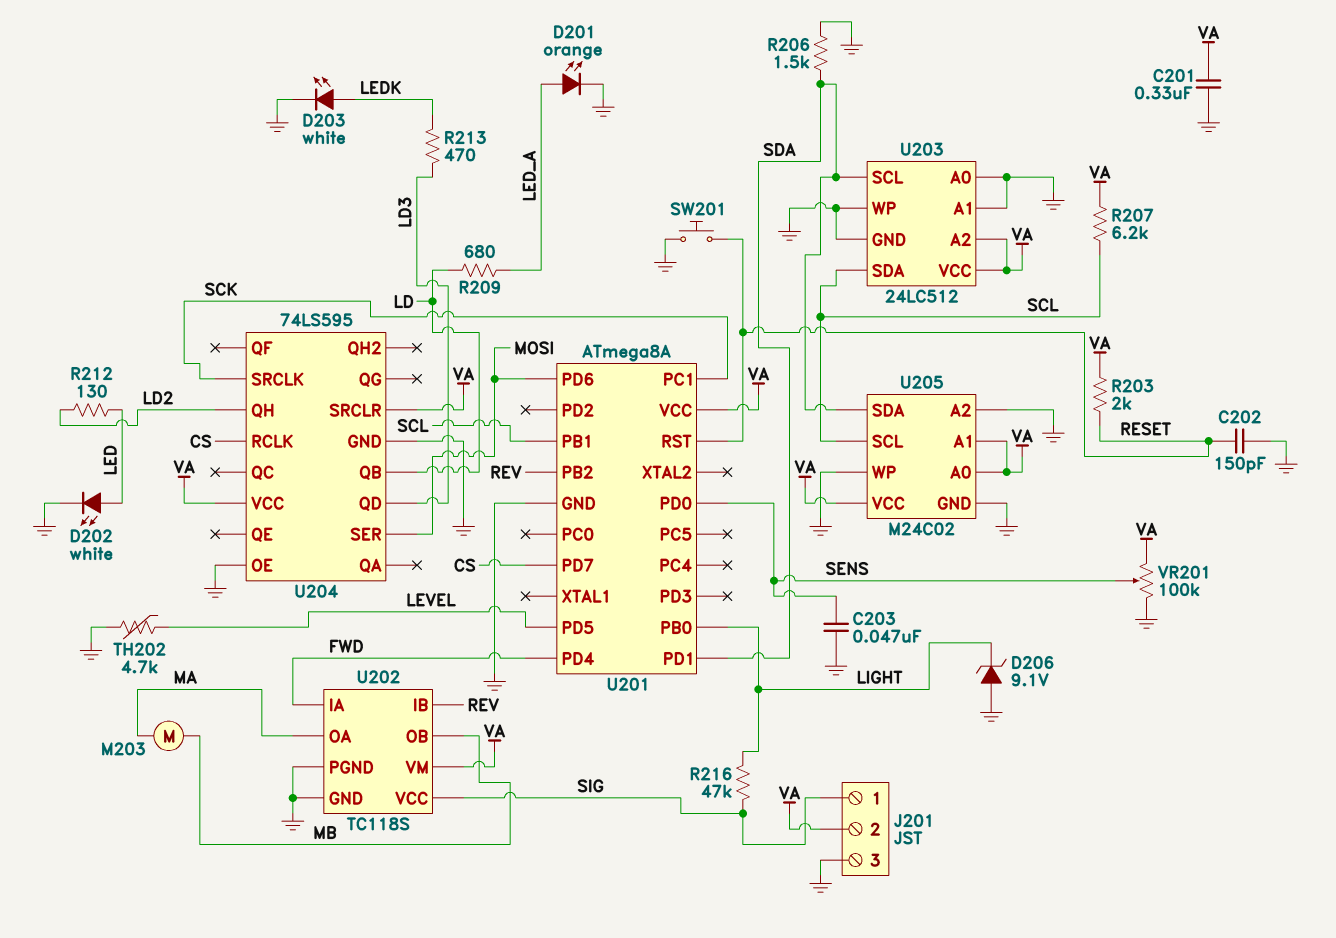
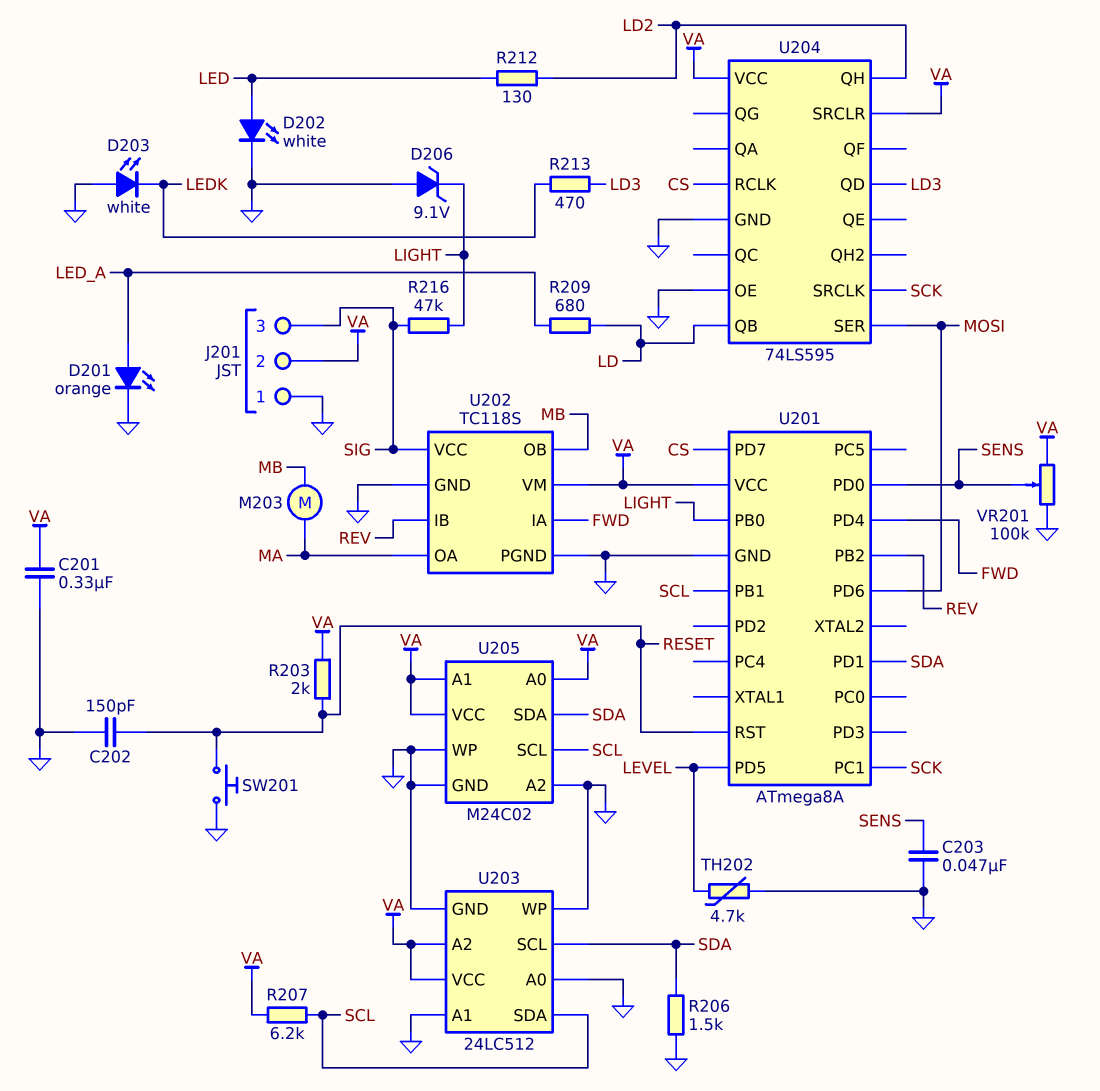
D203: LED white (A LEDK, K GND) -> LED white (A GND, K LEDK)
J201 pin 1: SIG -> GND
J201 pin 3: GND -> SIG

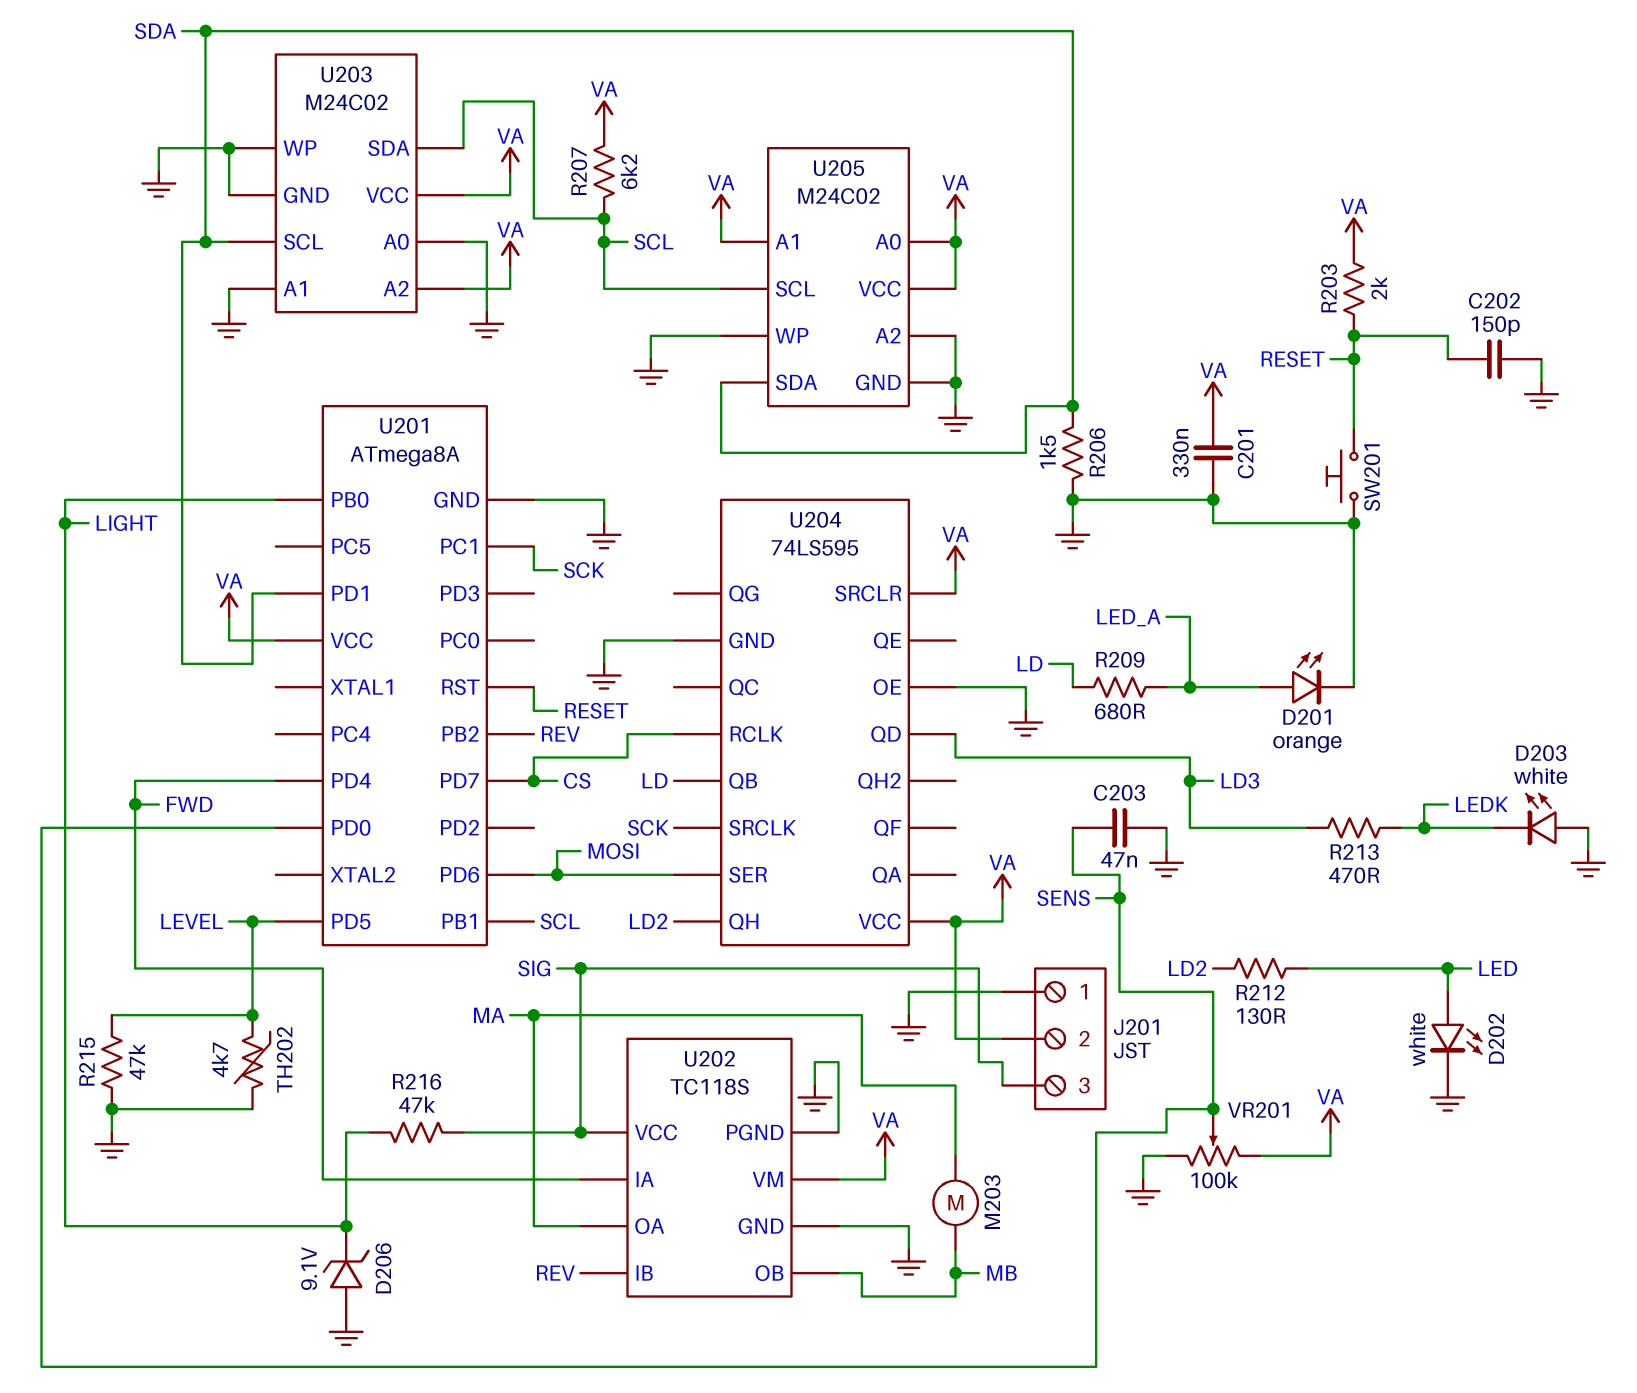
R215: none -> 47k (GND, LEVEL)
U203: 24LC512 -> M24C02

